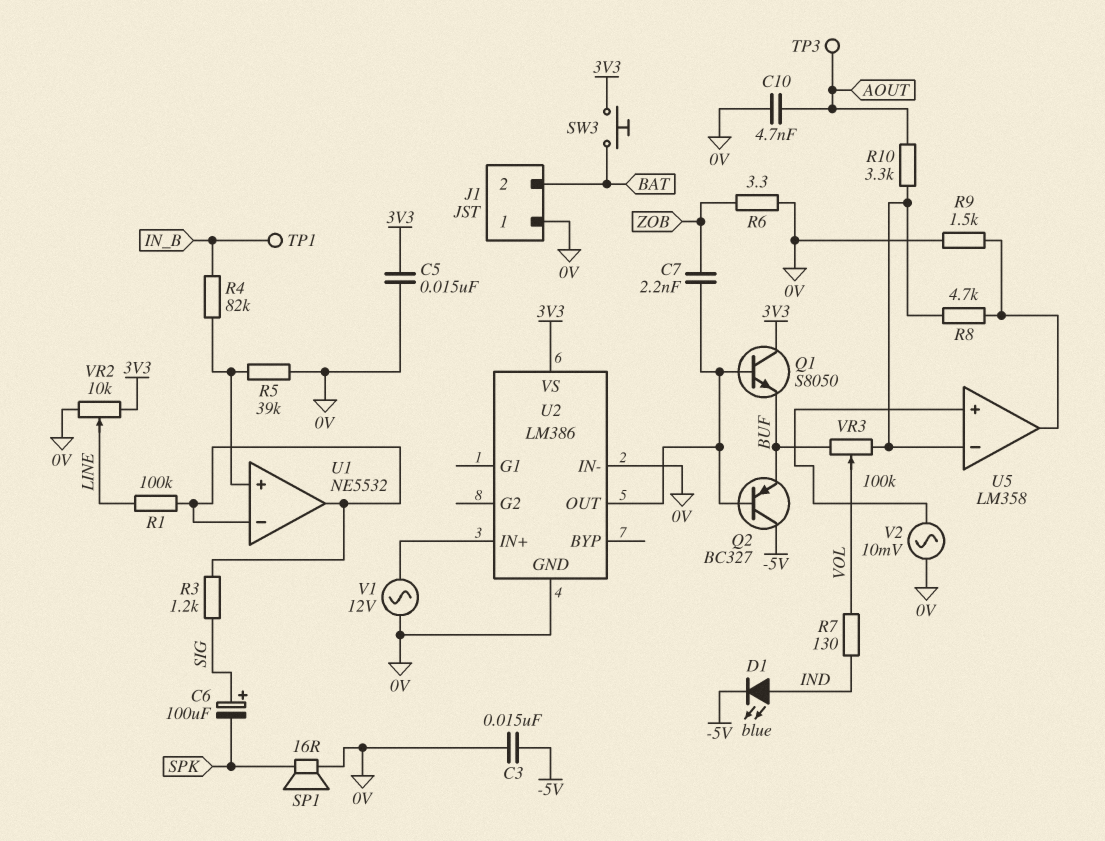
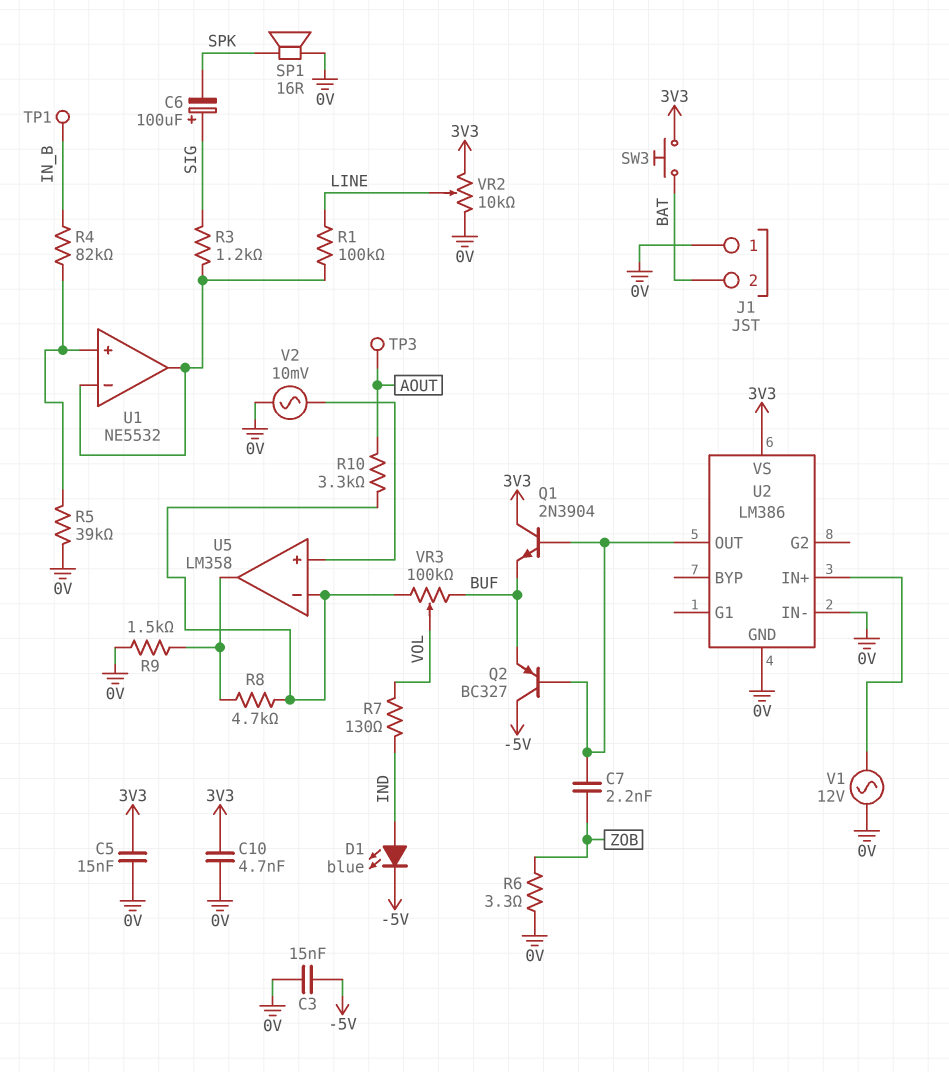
C10: 4.7nF (0V, AOUT) -> 4.7nF (0V, 3V3)
Q1: NPN S8050 (B U2/OUT, C 3V3, E BUF) -> NPN 2N3904 (B U2/OUT, C 3V3, E BUF)

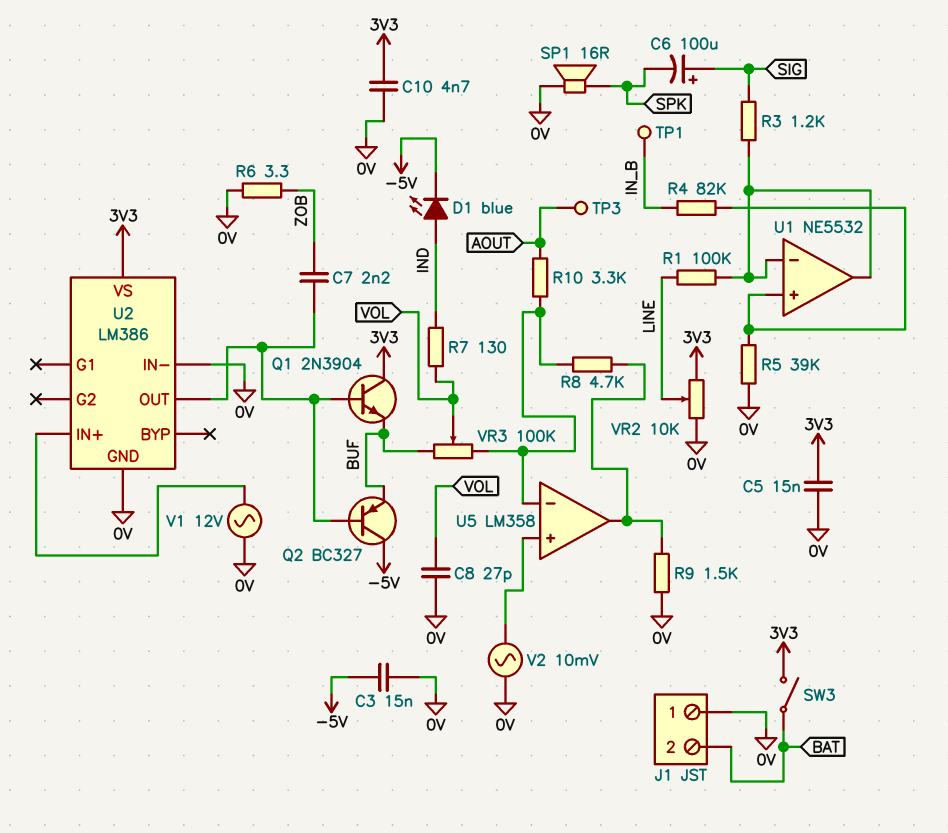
C8: none -> 27pF (0V, VOL)
SW3: button (3V3, BAT) -> switch (3V3, BAT)

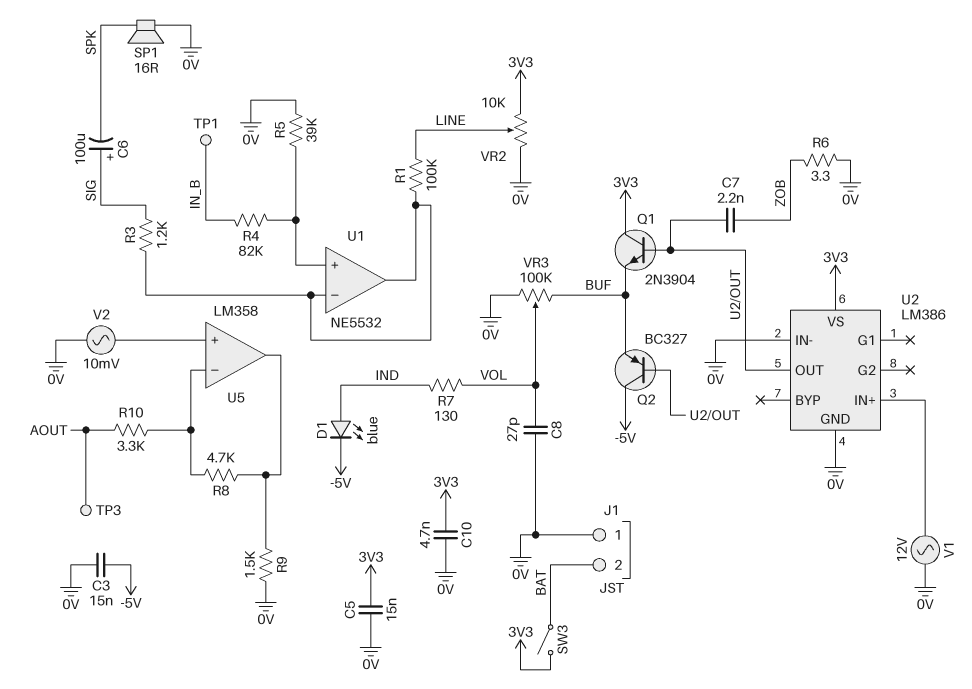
VR3: 100k (BUF, U5/in-, wiper VOL) -> 100k (0V, BUF, wiper VOL)

